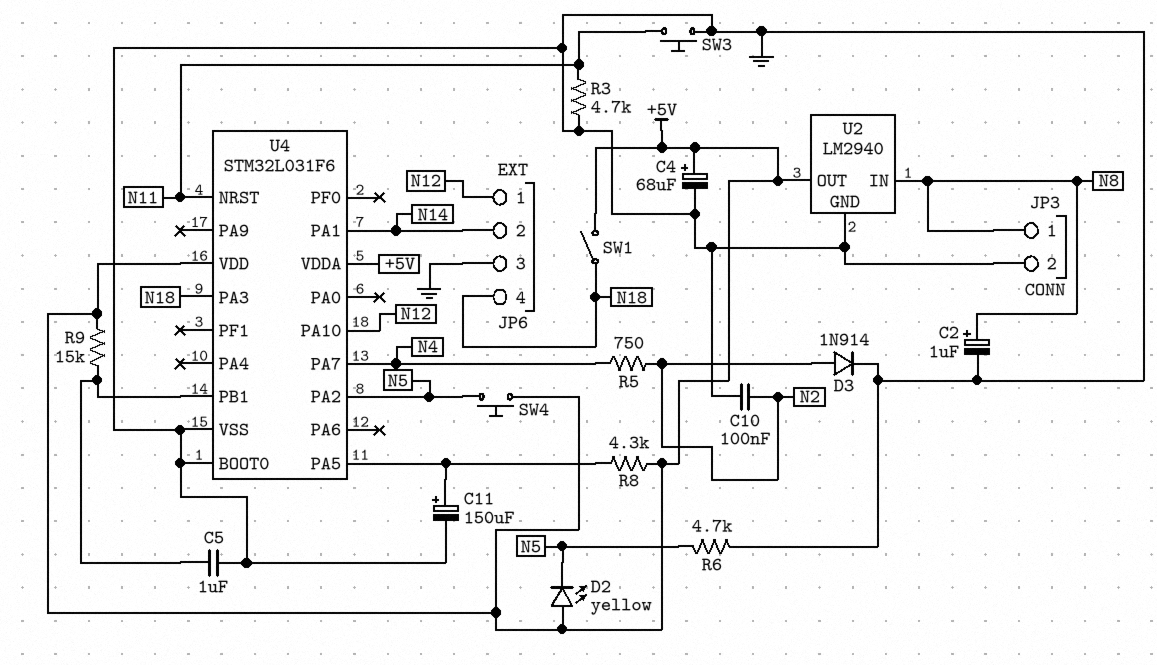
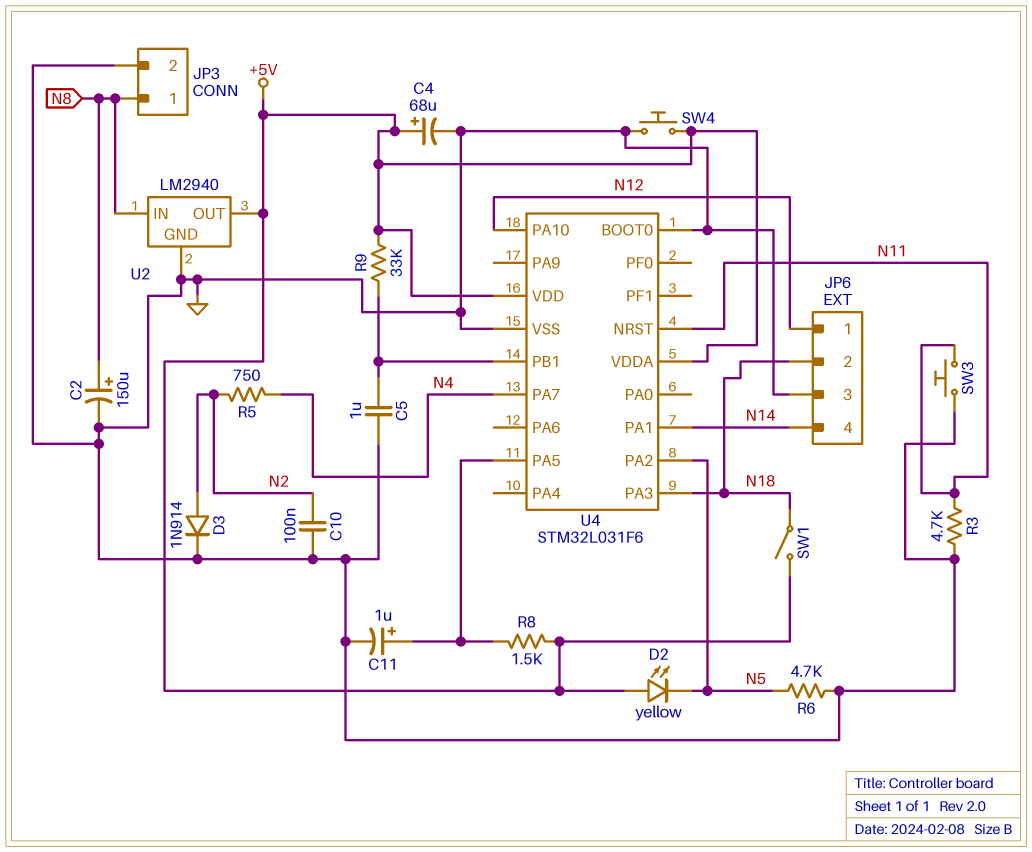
C2: 1uF (plus N8, minus GND) -> 150uF (plus N8, minus GND)
C11: 150uF (plus U4/PA5, minus GND) -> 1uF (plus U4/PA5, minus GND)
JP6 pin 2: N14 -> N18
JP6 pin 4: N18 -> N14
R8: 4.3k (+5V, U4/PA5) -> 1.5k (+5V, U4/PA5)
R9: 15k (+5V, U4/PB1) -> 33k (+5V, U4/PB1)
SW4: button (+5V, N5) -> button (+5V, GND)

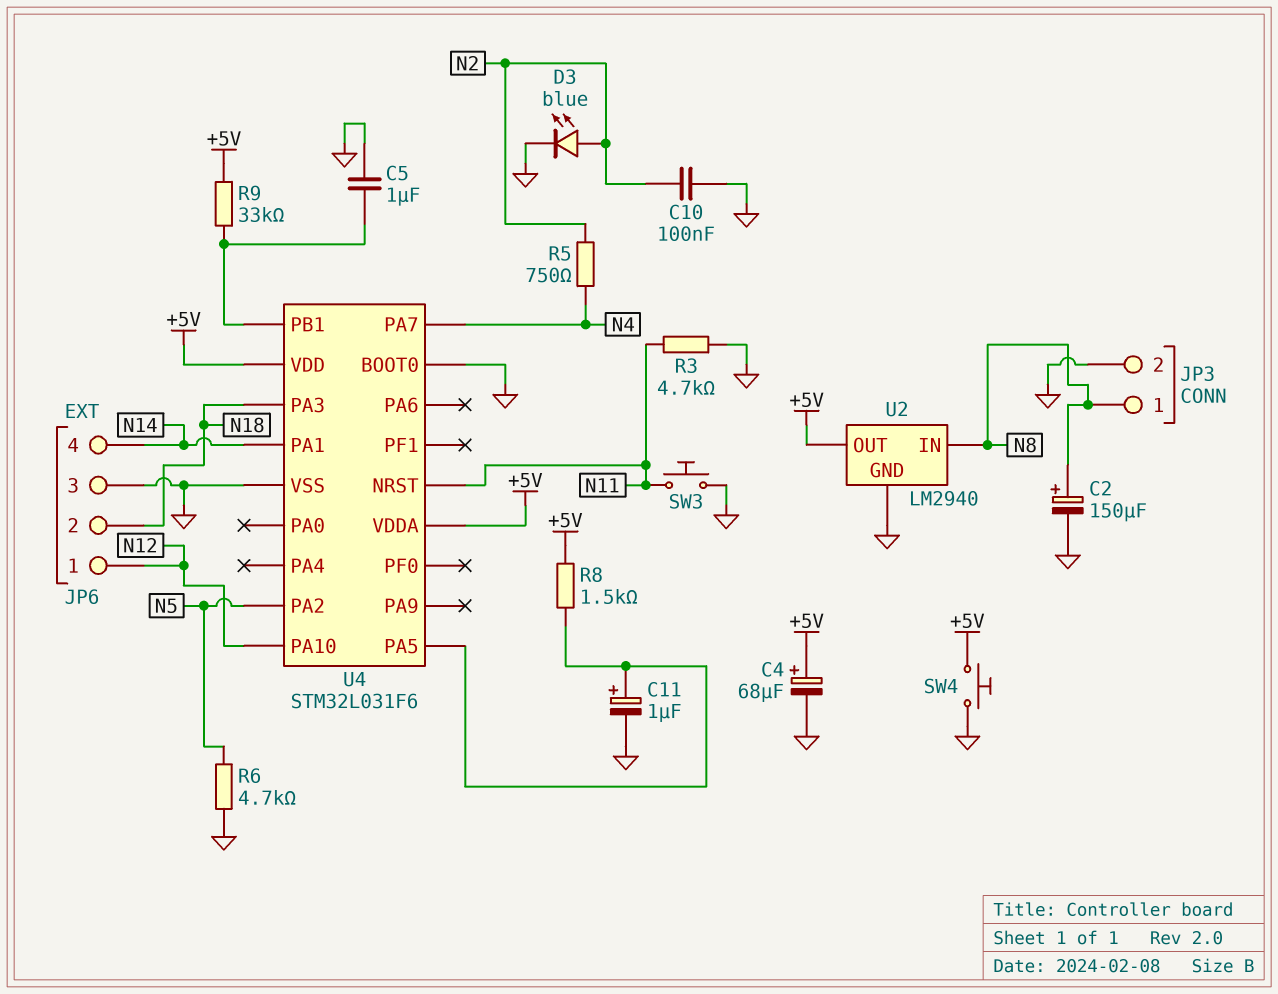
D2: LED yellow (A +5V, K N5) -> none
D3: diode 1N914 (A N2, K GND) -> LED blue (A N2, K GND)
SW1: switch (+5V, N18) -> none

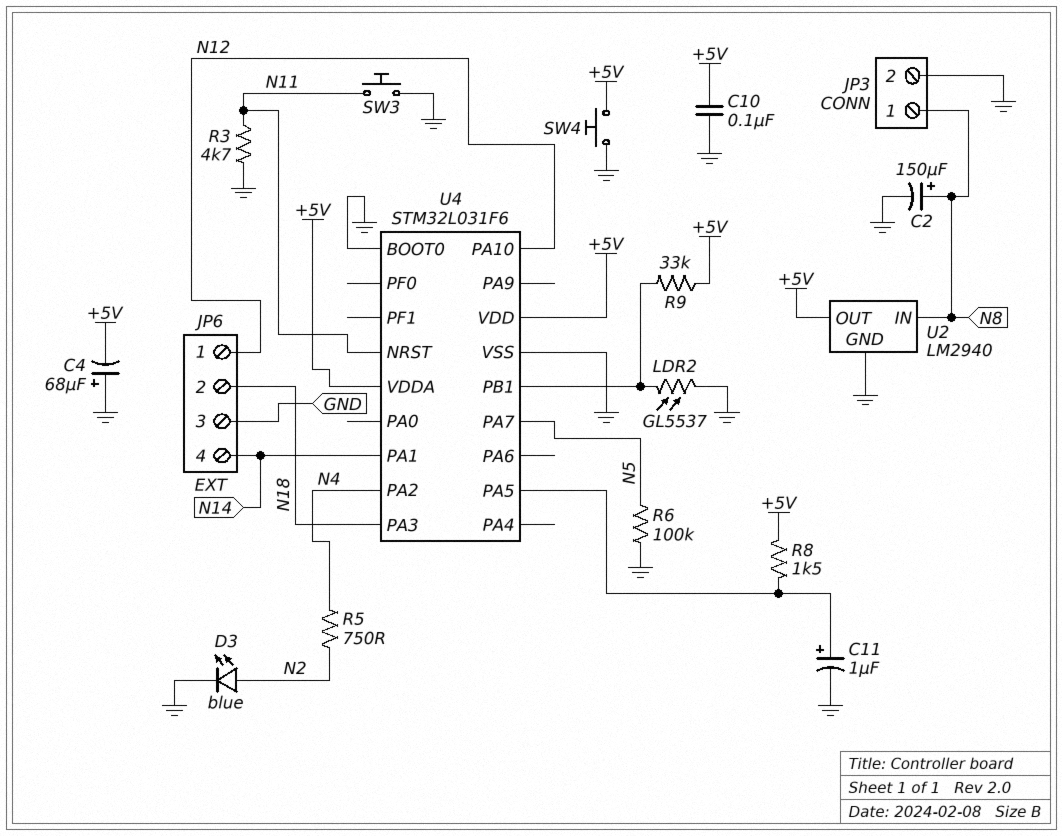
C4: 68uF (plus +5V, minus GND) -> 68uF (plus GND, minus +5V)
C5: 1uF (GND, U4/PB1) -> none
C10: 100nF (GND, N2) -> 100nF (+5V, GND)
LDR2: none -> GL5537 (GND, U4/PB1)
R6: 4.7k (GND, N5) -> 100k (GND, N5)
U4 pin PA2: N5 -> N4
U4 pin PA7: N4 -> N5

